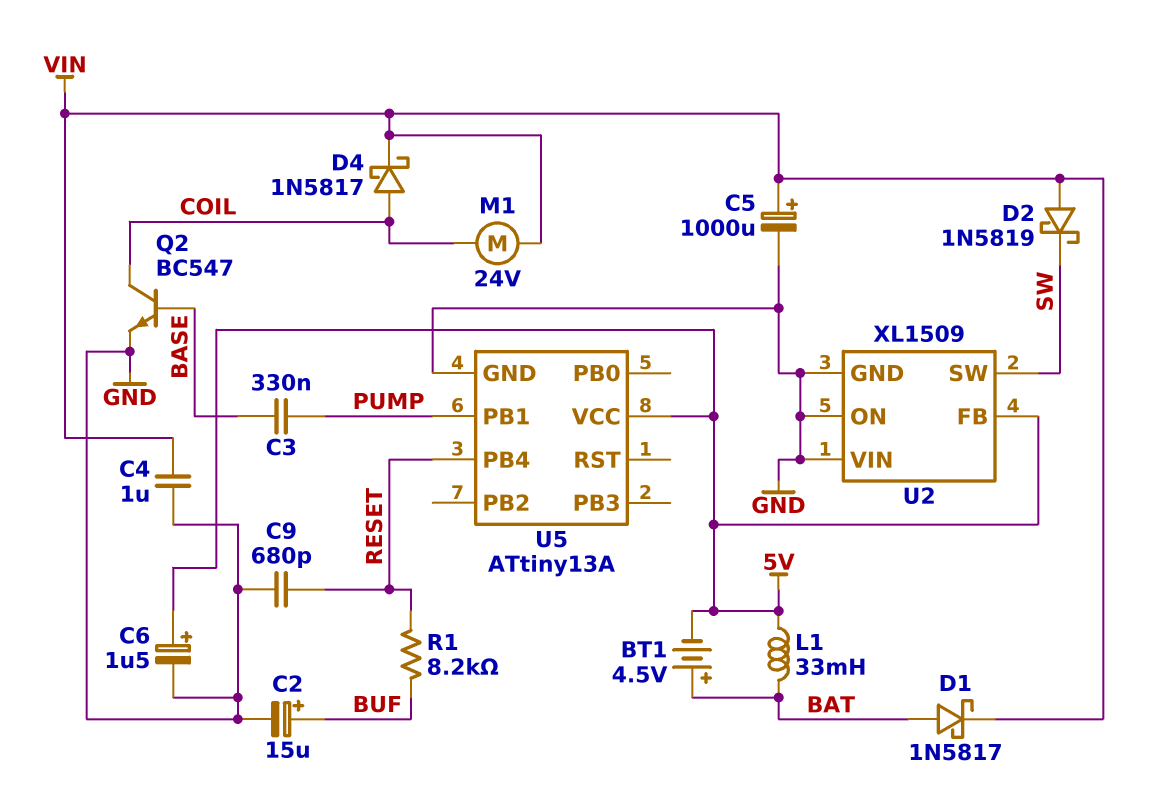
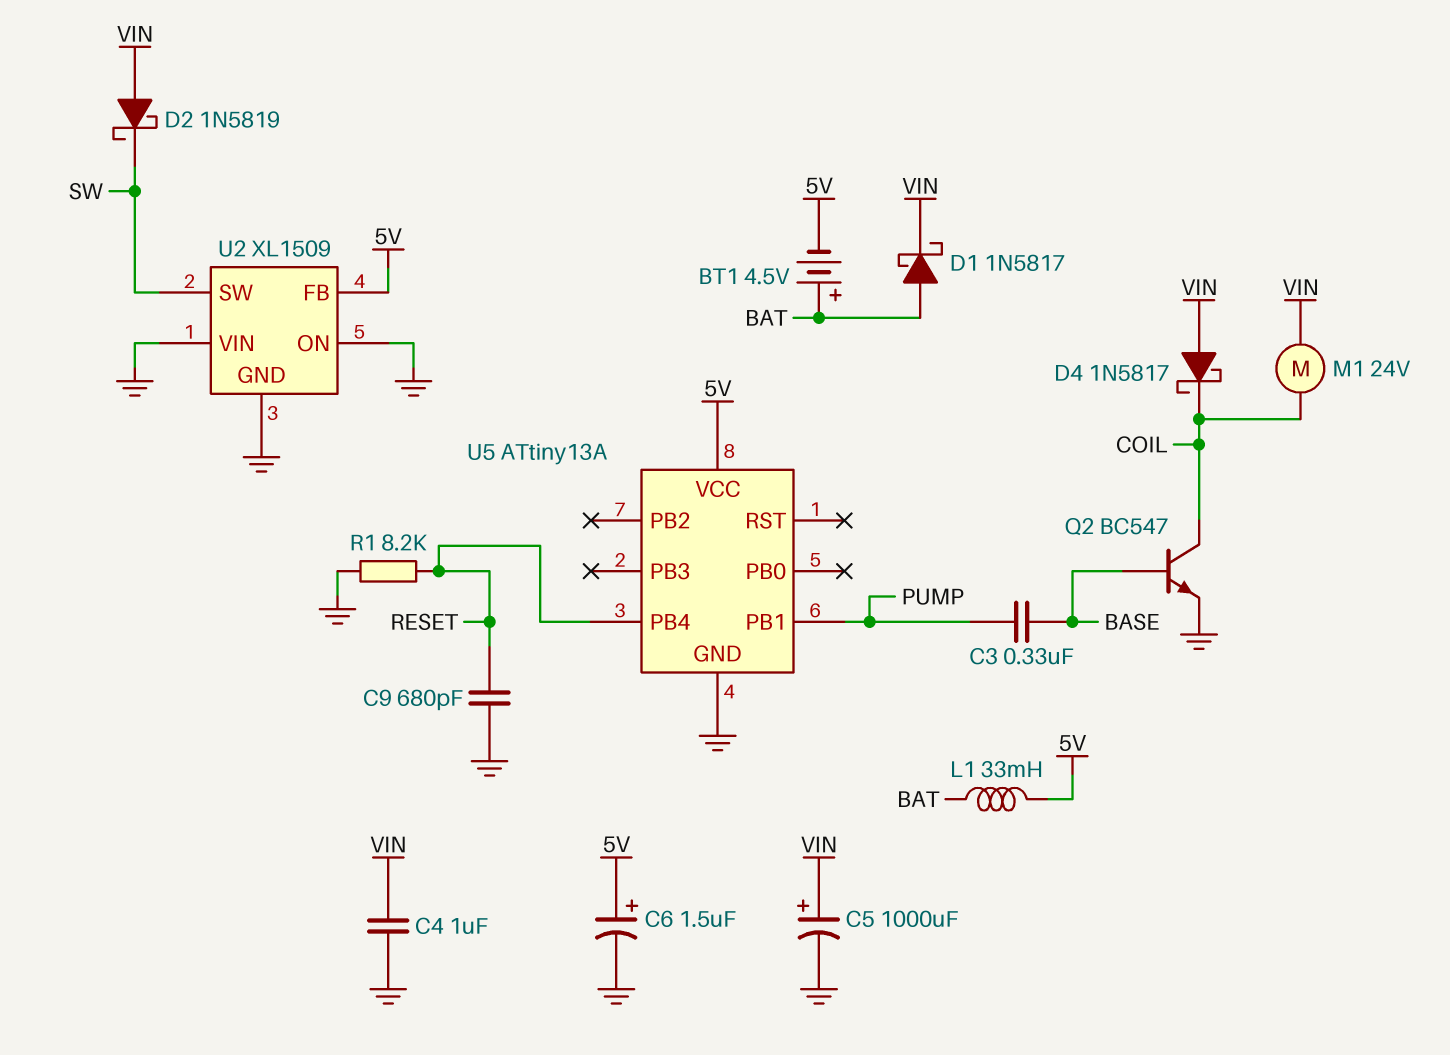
C2: 15uF (plus BUF, minus GND) -> none
D4: schottky 1N5817 (A COIL, K VIN) -> schottky 1N5817 (A VIN, K COIL)
R1: 8.2k (BUF, RESET) -> 8.2k (GND, RESET)

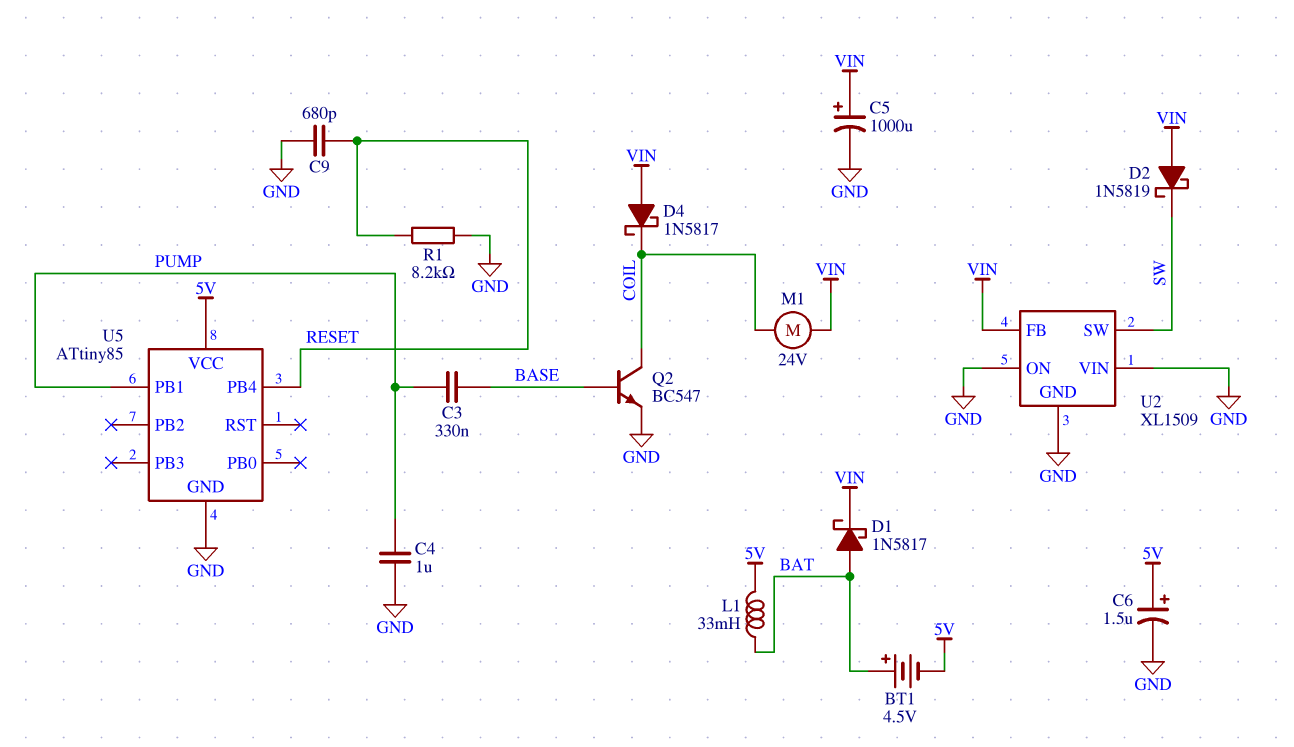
C4: 1uF (GND, VIN) -> 1uF (GND, PUMP)
U2 pin FB: 5V -> VIN
U5: ATtiny13A -> ATtiny85

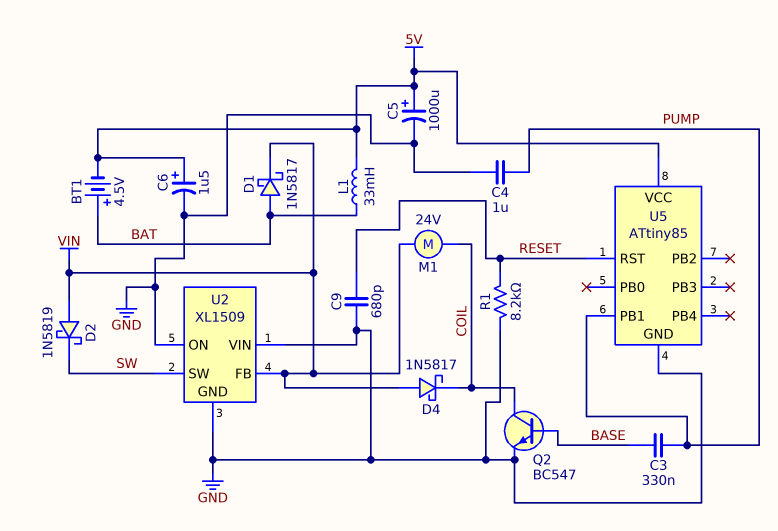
C5: 1000uF (plus VIN, minus GND) -> 1000uF (plus 5V, minus GND)
U5 pin PB4: RESET -> none
U5 pin RST: none -> RESET

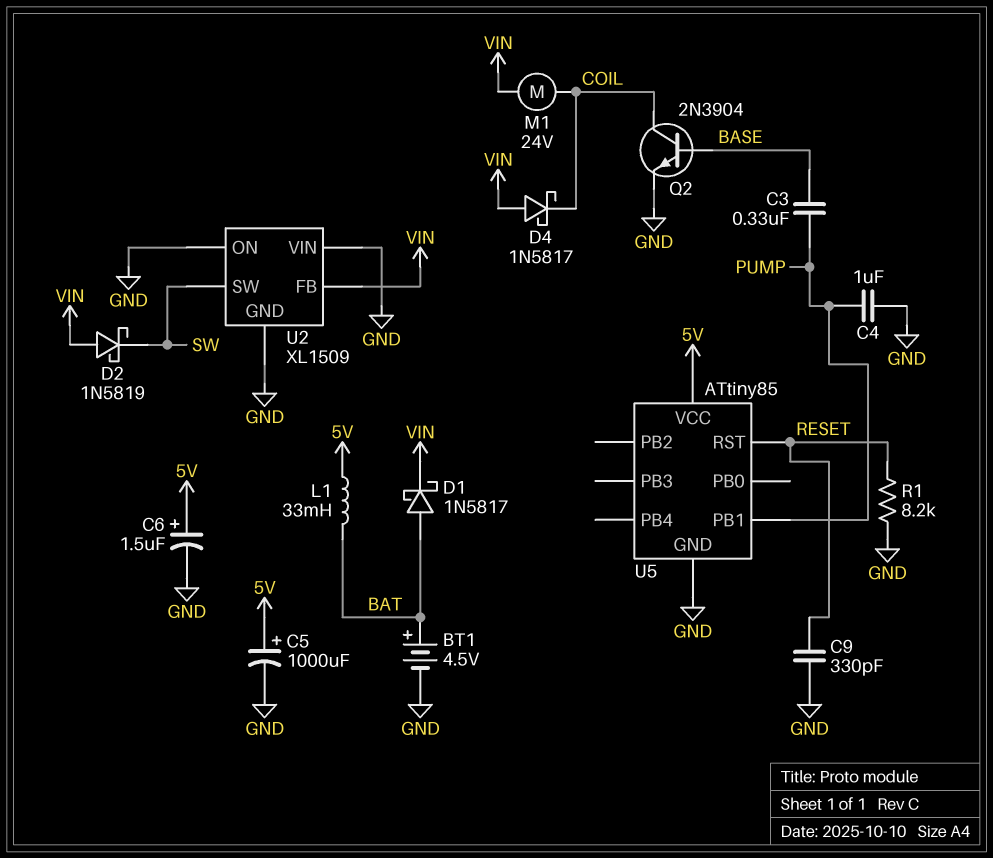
BT1: 4.5V (plus BAT, minus 5V) -> 4.5V (plus BAT, minus GND)
C9: 680pF (GND, RESET) -> 330pF (GND, RESET)
Q2: NPN BC547 (B BASE, C COIL, E GND) -> NPN 2N3904 (B BASE, C COIL, E GND)

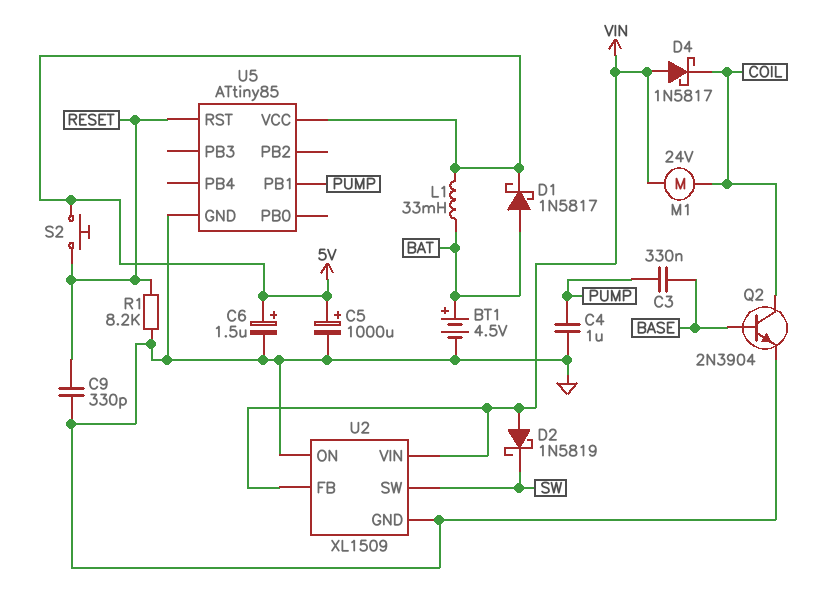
D1: schottky 1N5817 (A BAT, K VIN) -> schottky 1N5817 (A BAT, K 5V)
S2: none -> button (5V, RESET)
U2 pin VIN: GND -> VIN

